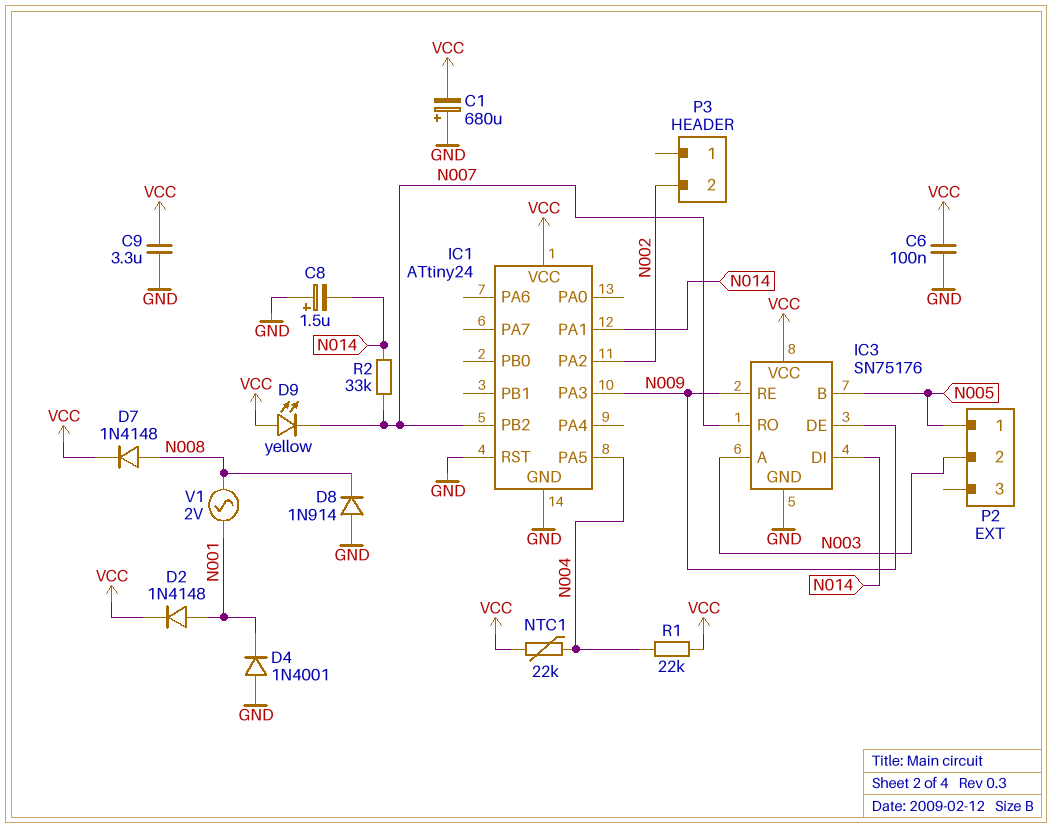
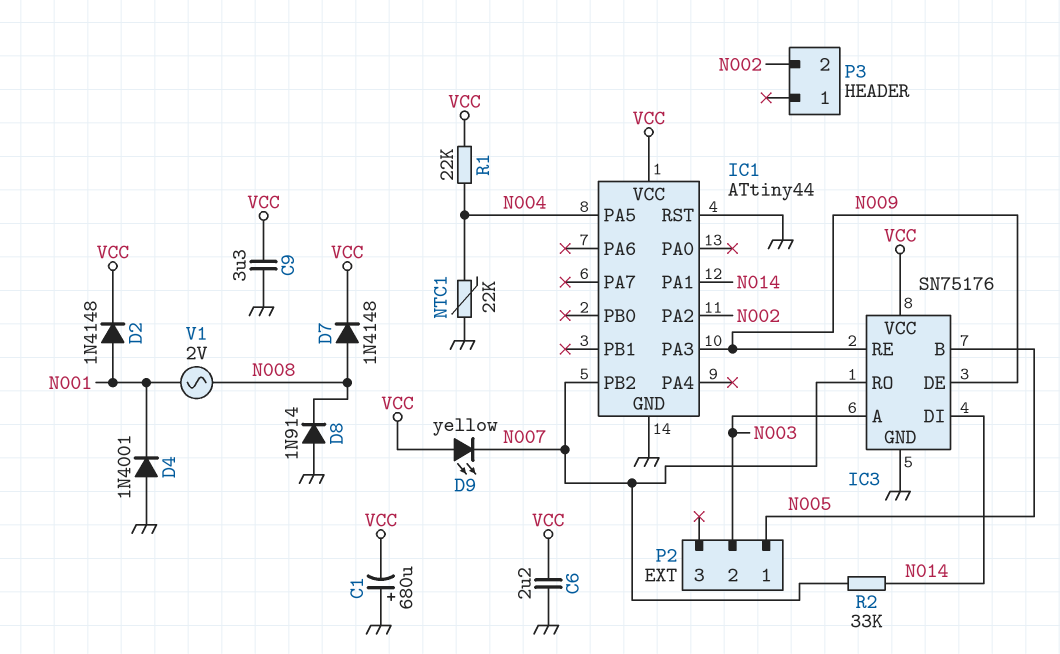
C6: 100nF (GND, VCC) -> 2.2uF (GND, VCC)
C8: 1.5uF (plus GND, minus N014) -> none
IC1: ATtiny24 -> ATtiny44
NTC1: 22k (N004, VCC) -> 22k (GND, N004)

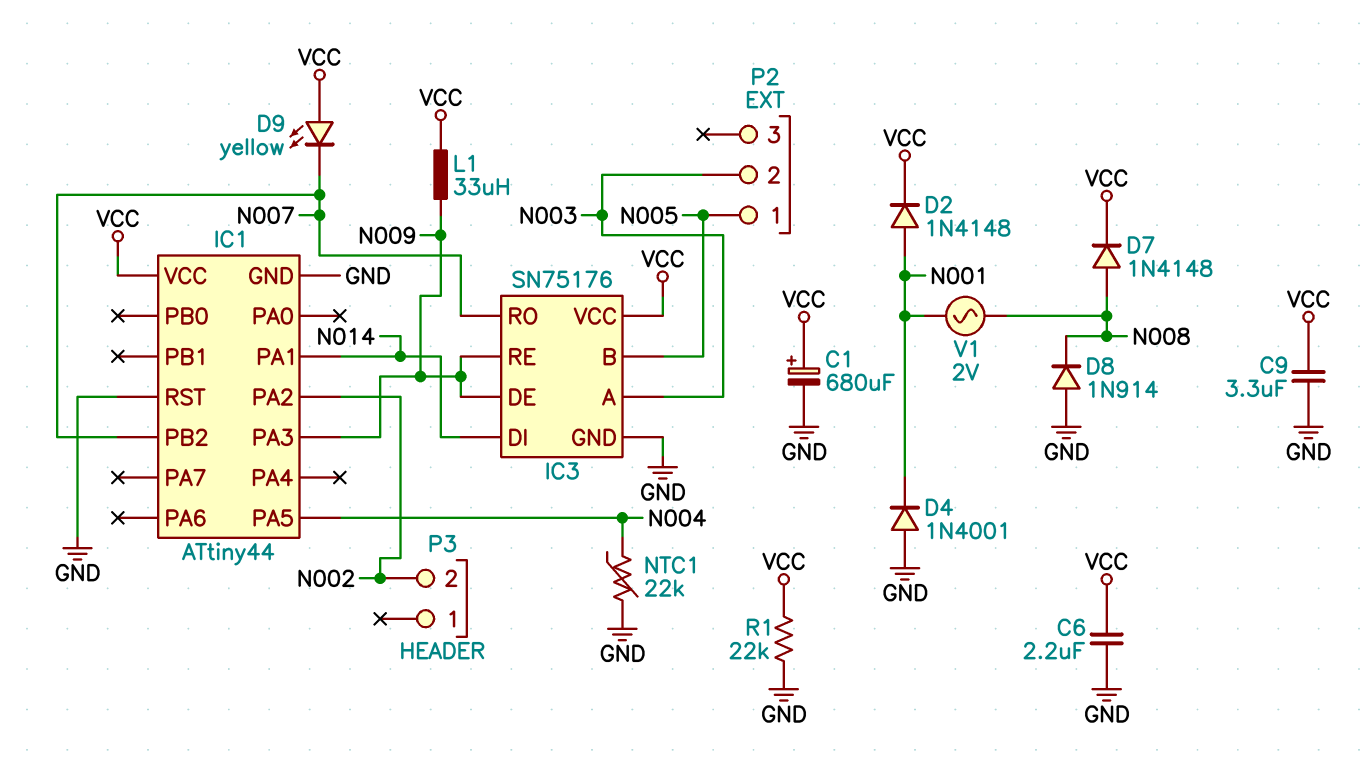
C1: 680uF (plus GND, minus VCC) -> 680uF (plus VCC, minus GND)
L1: none -> 33uH (N009, VCC)
R1: 22k (N004, VCC) -> 22k (GND, VCC)
R2: 33k (N007, N014) -> none

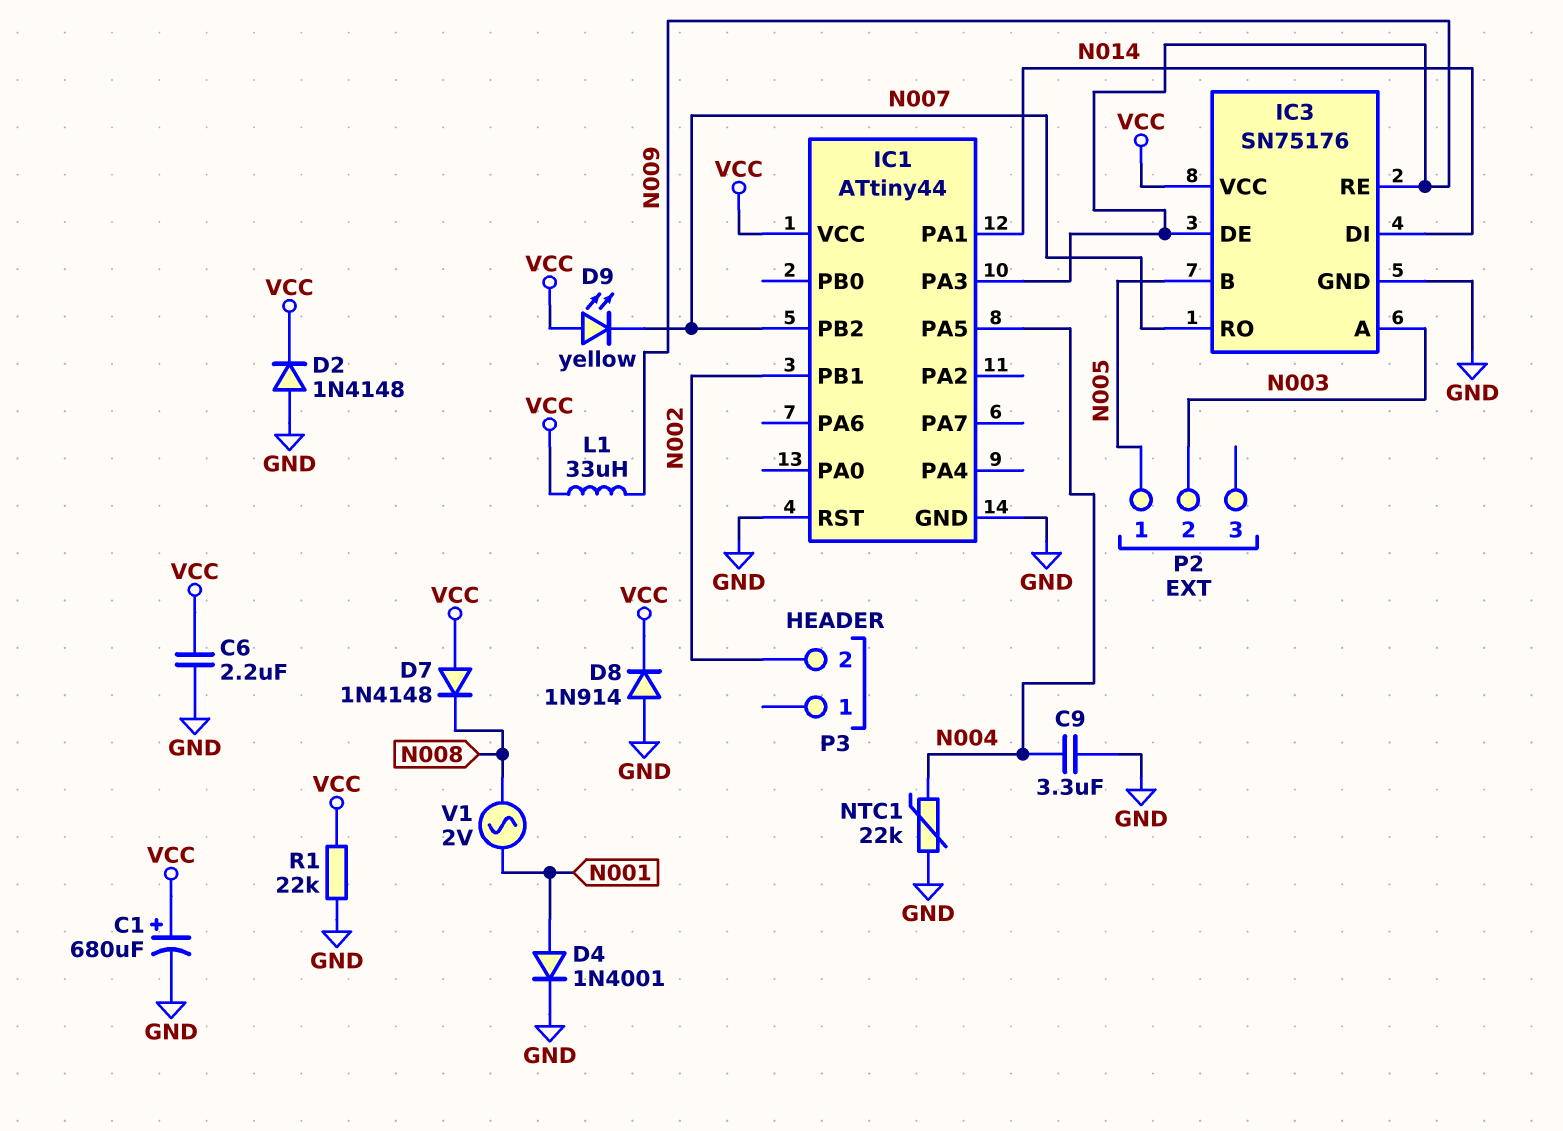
C9: 3.3uF (GND, VCC) -> 3.3uF (GND, N004)
D2: diode 1N4148 (A N001, K VCC) -> diode 1N4148 (A GND, K VCC)
D4: diode 1N4001 (A GND, K N001) -> diode 1N4001 (A N001, K GND)
D7: diode 1N4148 (A N008, K VCC) -> diode 1N4148 (A VCC, K N008)
D8: diode 1N914 (A GND, K N008) -> diode 1N914 (A GND, K VCC)
IC1 pin PA2: N002 -> none
IC1 pin PB1: none -> N002

